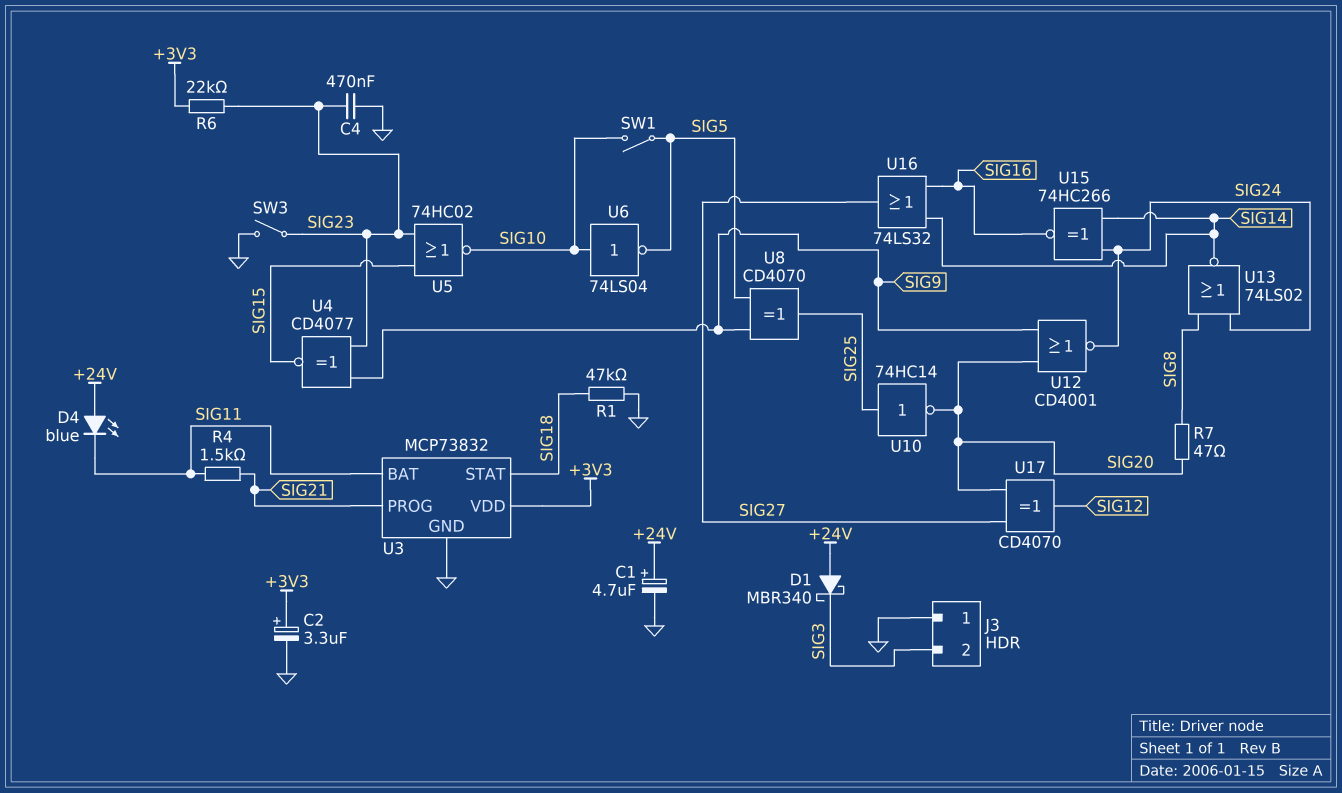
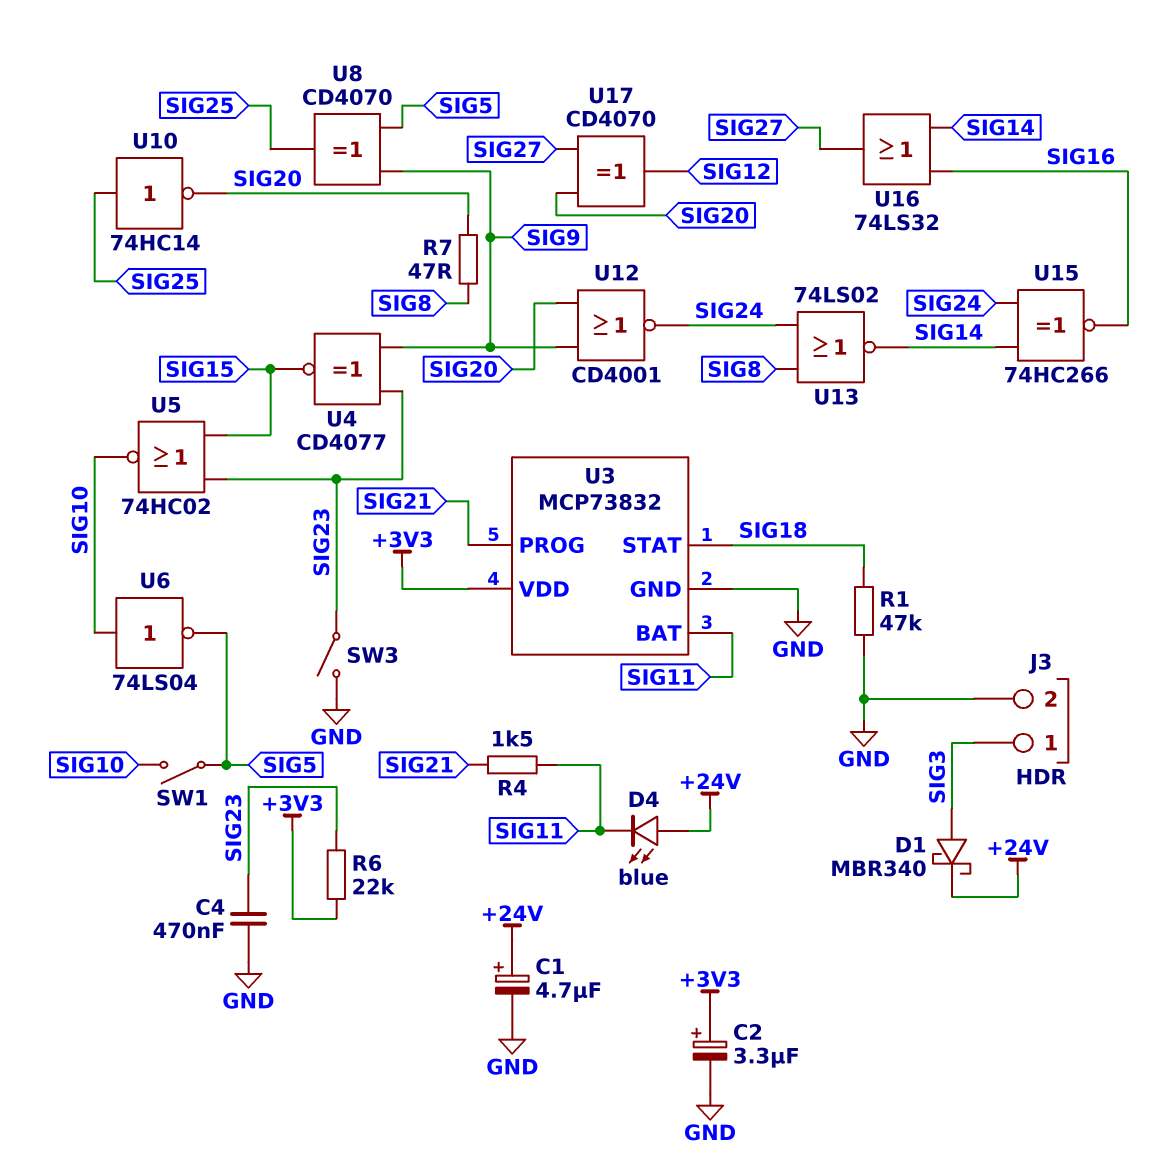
D1: schottky MBR340 (A +24V, K SIG3) -> schottky MBR340 (A SIG3, K +24V)
J3 pin 1: GND -> SIG3
J3 pin 2: SIG3 -> GND

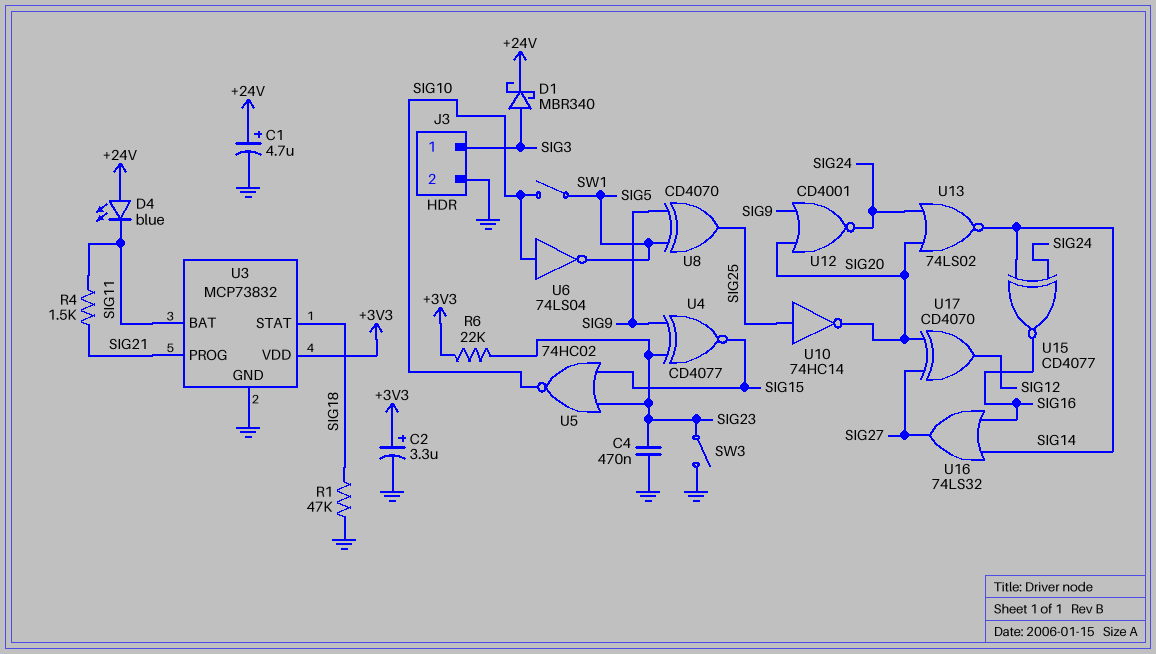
R7: 47 (SIG8, SIG20) -> none
U13: NOR 74LS02 (in SIG8, in SIG24, out SIG14) -> NOR 74LS02 (in SIG20, in SIG24, out SIG14)
U15: XNOR 74HC266 (in SIG14, in SIG24, out SIG16) -> XNOR CD4077 (in SIG14, in SIG24, out SIG16)

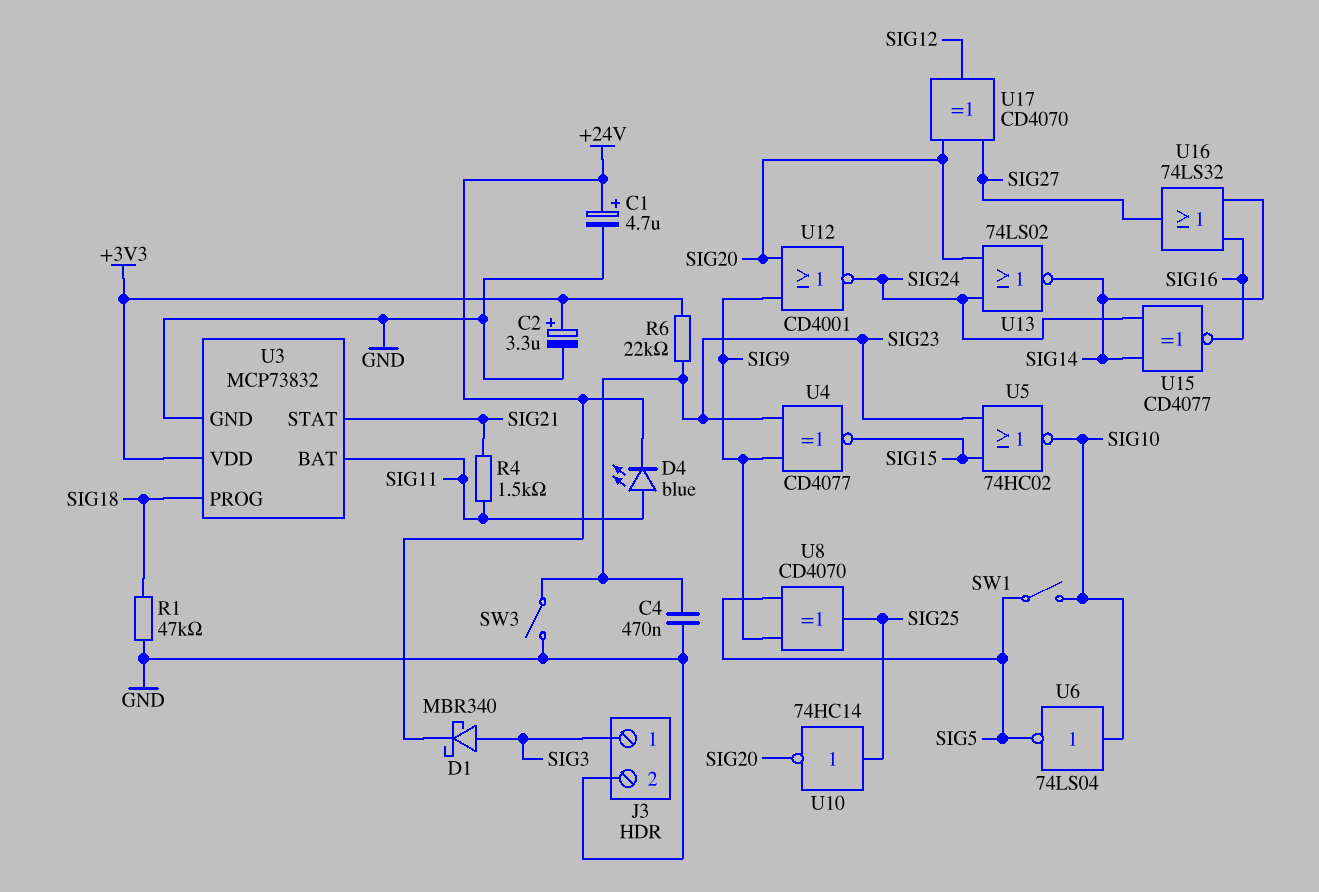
D4: LED blue (A +24V, K SIG11) -> LED blue (A SIG11, K +24V)
U3 pin PROG: SIG21 -> SIG18
U3 pin STAT: SIG18 -> SIG21

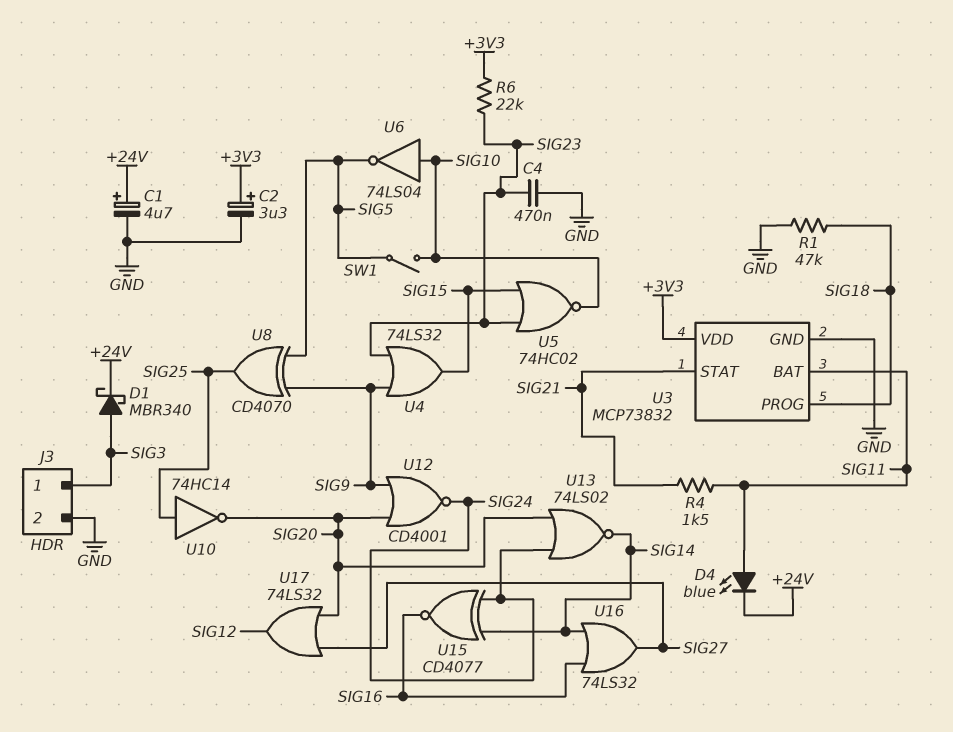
SW3: switch (GND, SIG23) -> none
U4: XNOR CD4077 (in SIG9, in SIG23, out SIG15) -> OR 74LS32 (in SIG9, in SIG23, out SIG15)
U17: XOR CD4070 (in SIG20, in SIG27, out SIG12) -> OR 74LS32 (in SIG20, in SIG27, out SIG12)

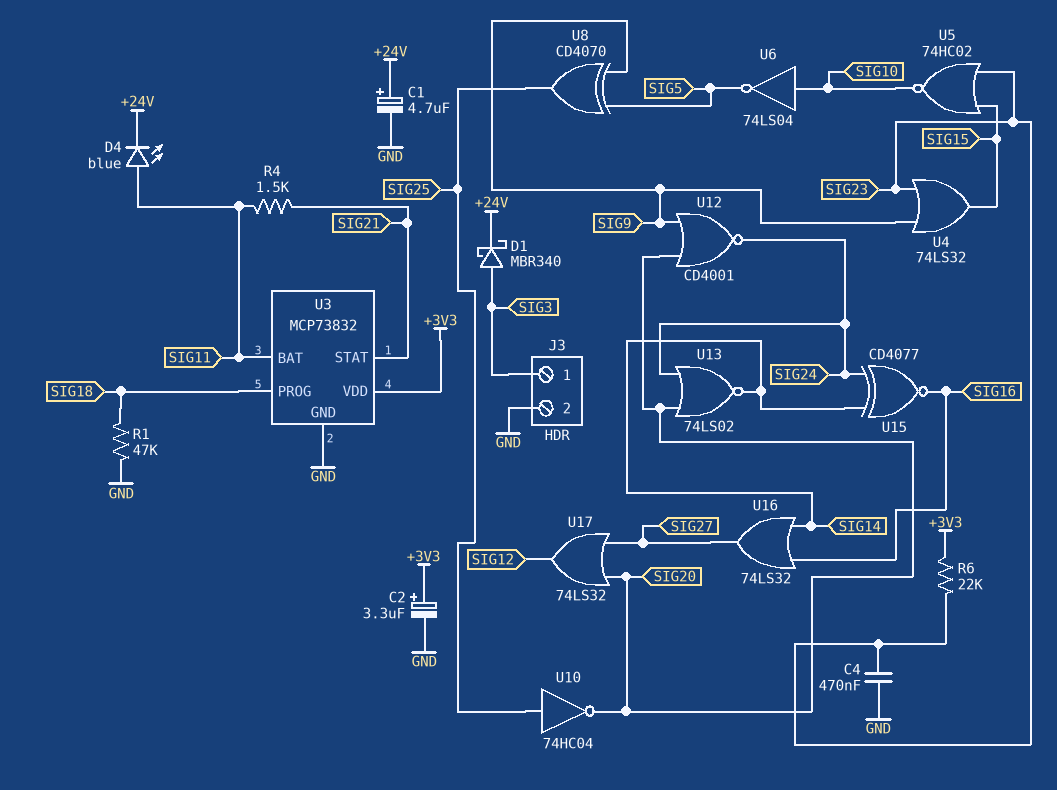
SW1: switch (SIG5, SIG10) -> none
U10: NOT 74HC14 (in SIG25, out SIG20) -> NOT 74HC04 (in SIG25, out SIG20)

